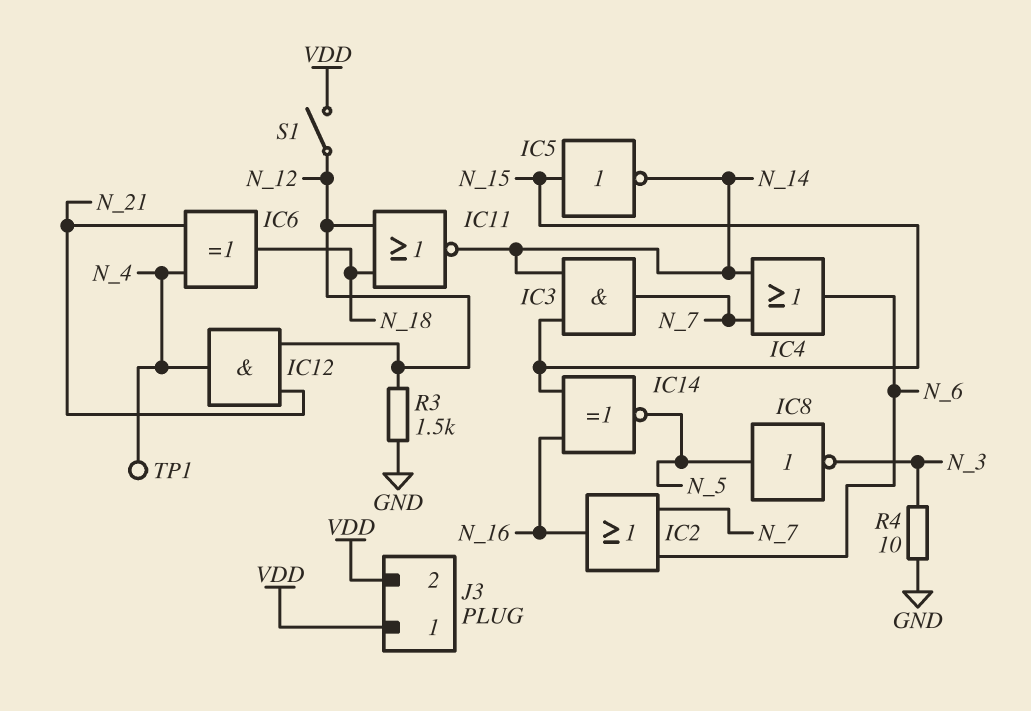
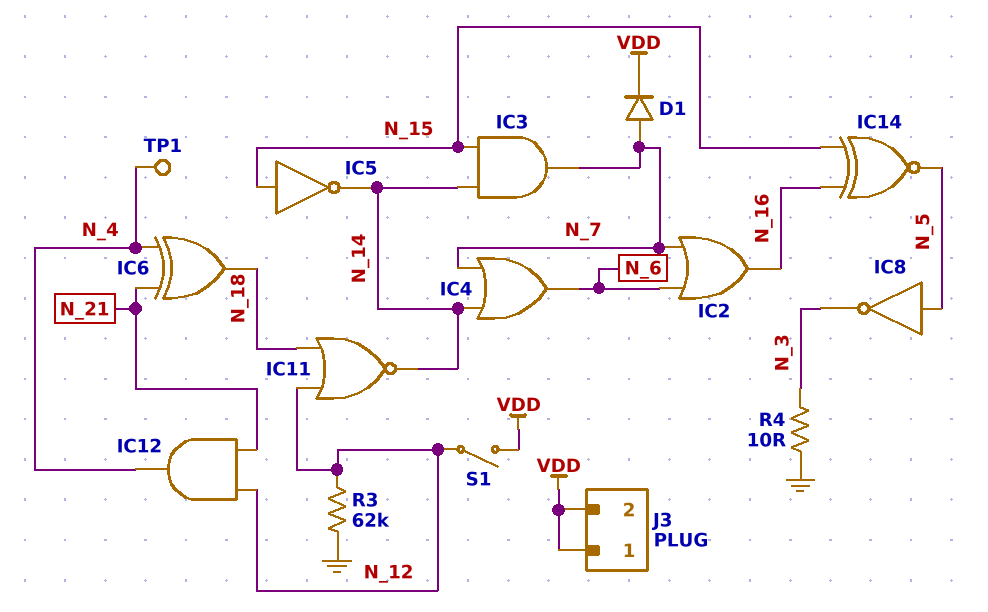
D1: none -> diode (A N_7, K VDD)
R3: 1.5k (GND, N_12) -> 62k (GND, N_12)

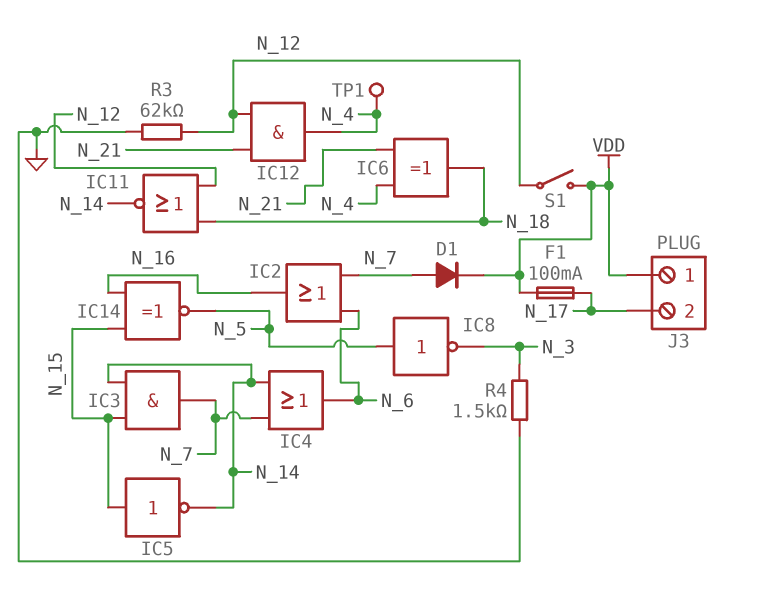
F1: none -> 100mA (N_17, VDD)
J3 pin 2: VDD -> N_17
R4: 10 (GND, N_3) -> 1.5k (GND, N_3)

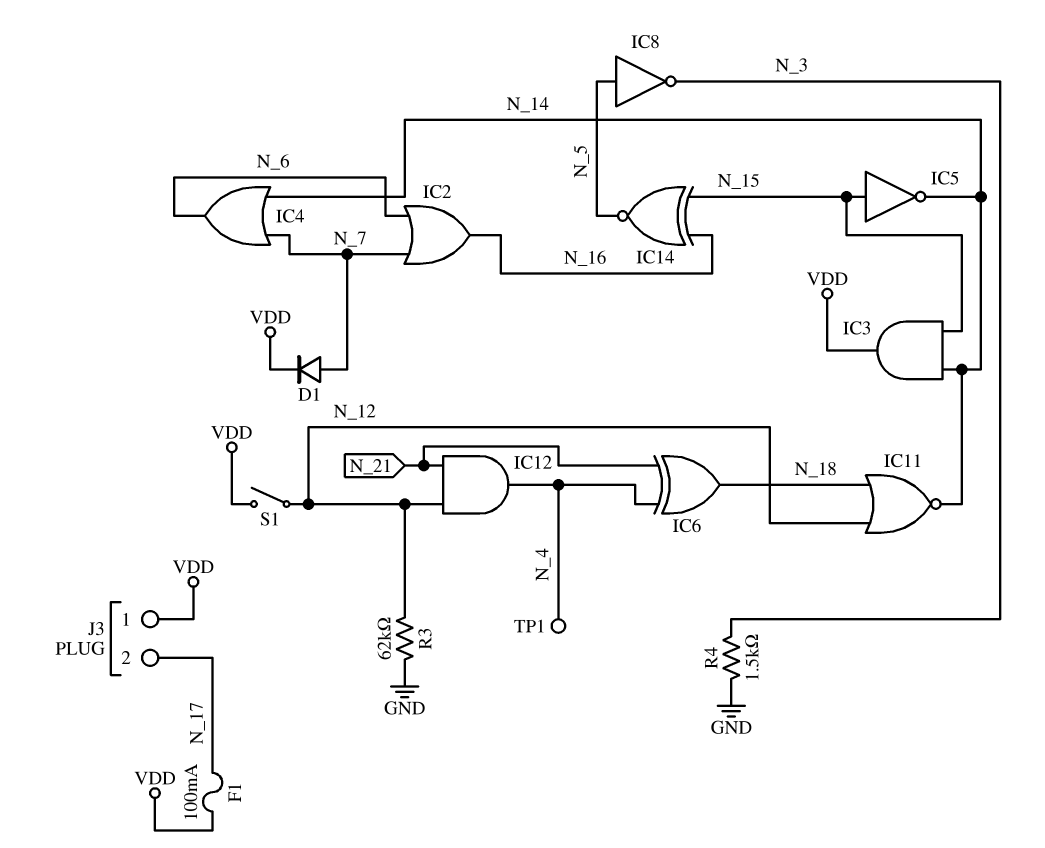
IC3: AND (in N_14, in N_15, out N_7) -> AND (in N_14, in N_15, out VDD)

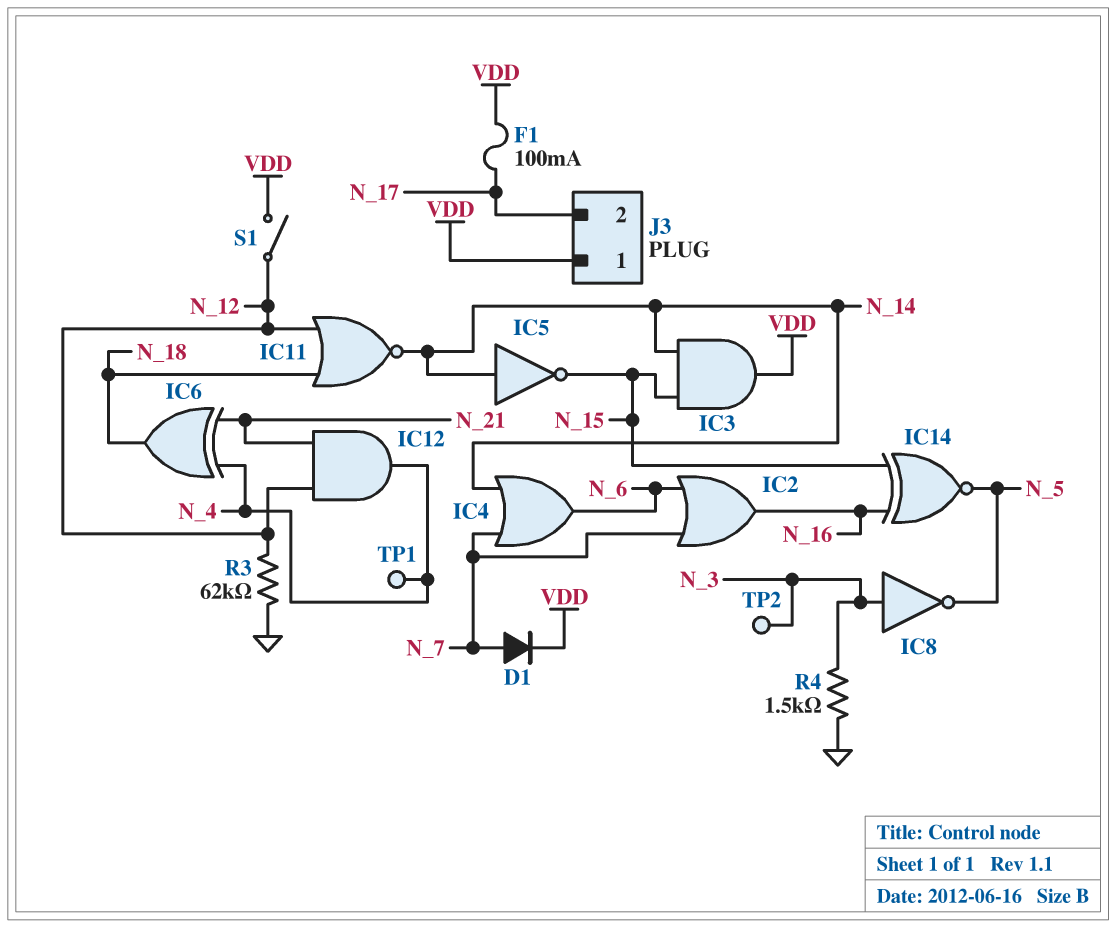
IC5: NOT (in N_15, out N_14) -> NOT (in N_14, out N_15)
IC8: NOT (in N_5, out N_3) -> NOT (in N_3, out N_5)
TP2: none -> test point (N_3)

